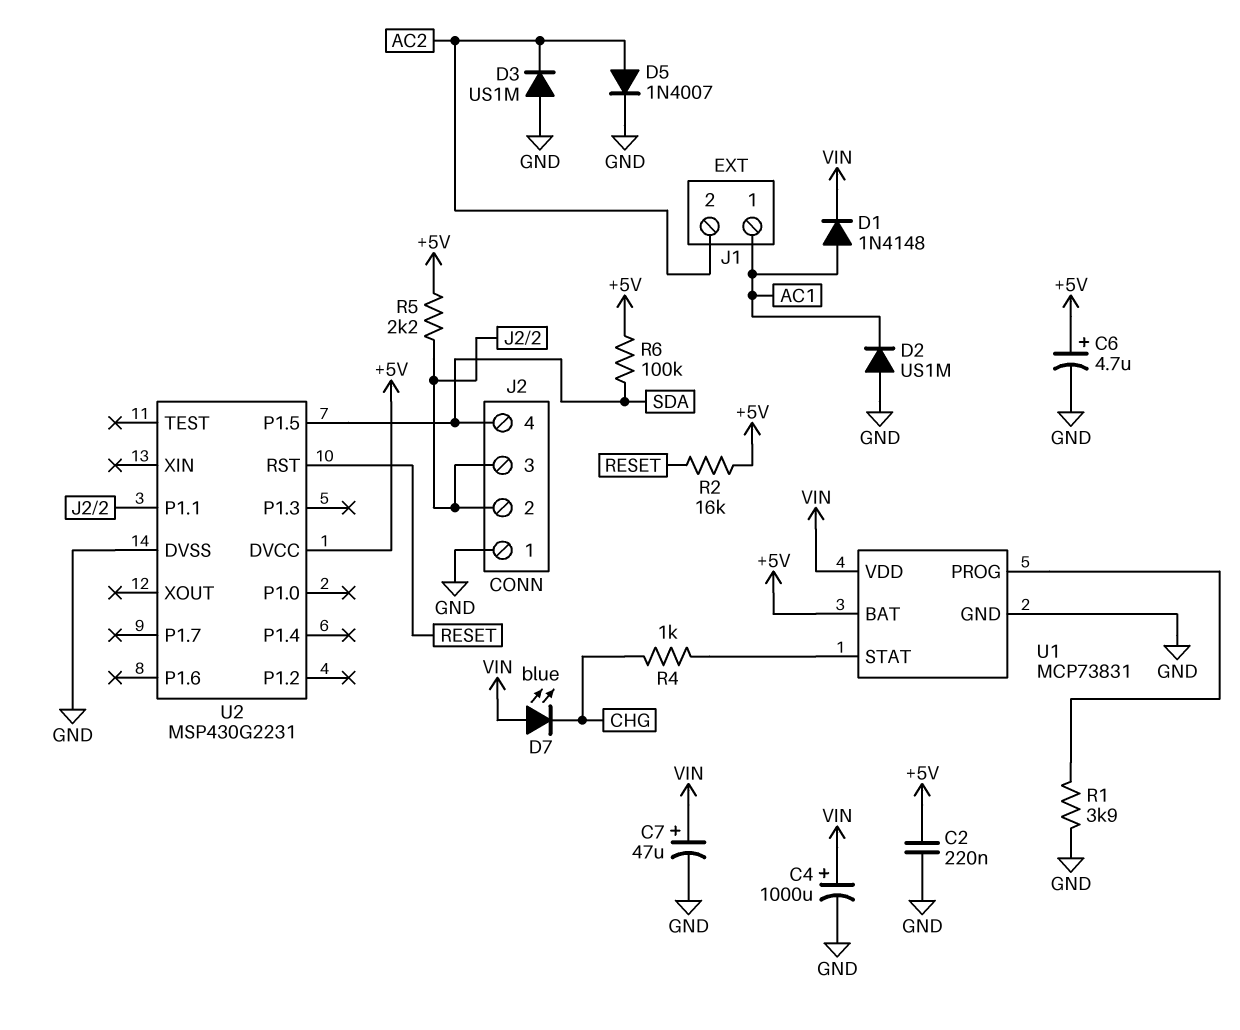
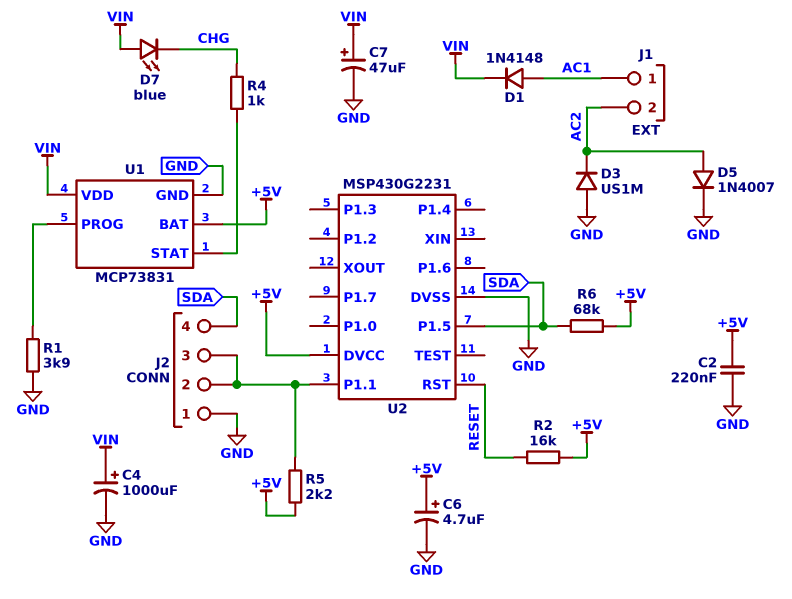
D2: diode US1M (A GND, K AC1) -> none
R6: 100k (+5V, SDA) -> 68k (+5V, SDA)

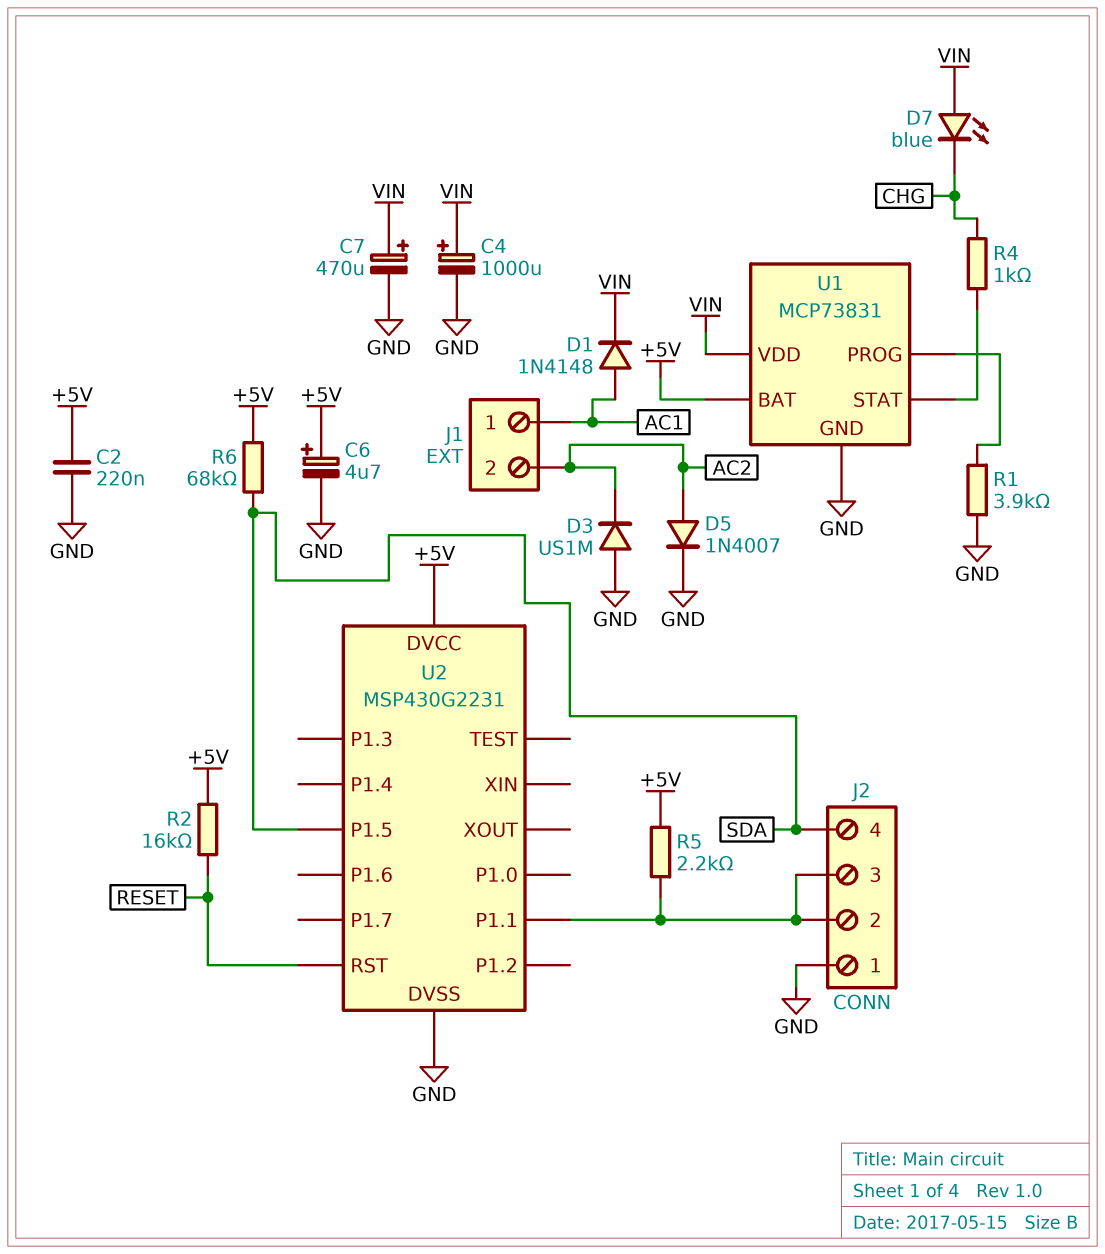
C7: 47uF (plus VIN, minus GND) -> 470uF (plus VIN, minus GND)

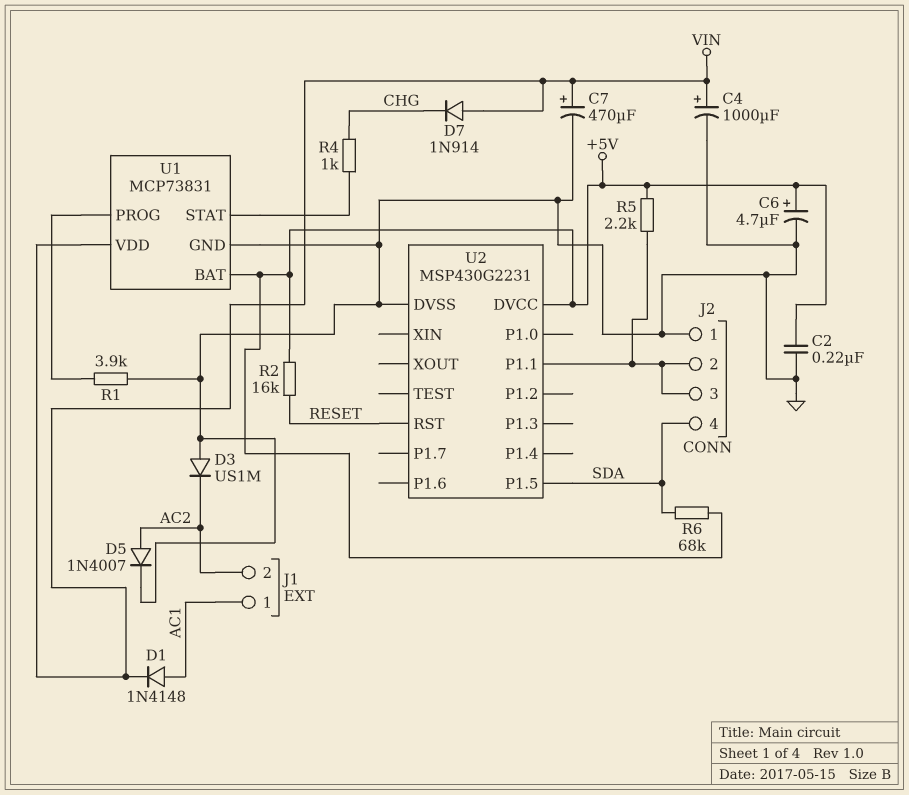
D7: LED blue (A VIN, K CHG) -> diode 1N914 (A VIN, K CHG)

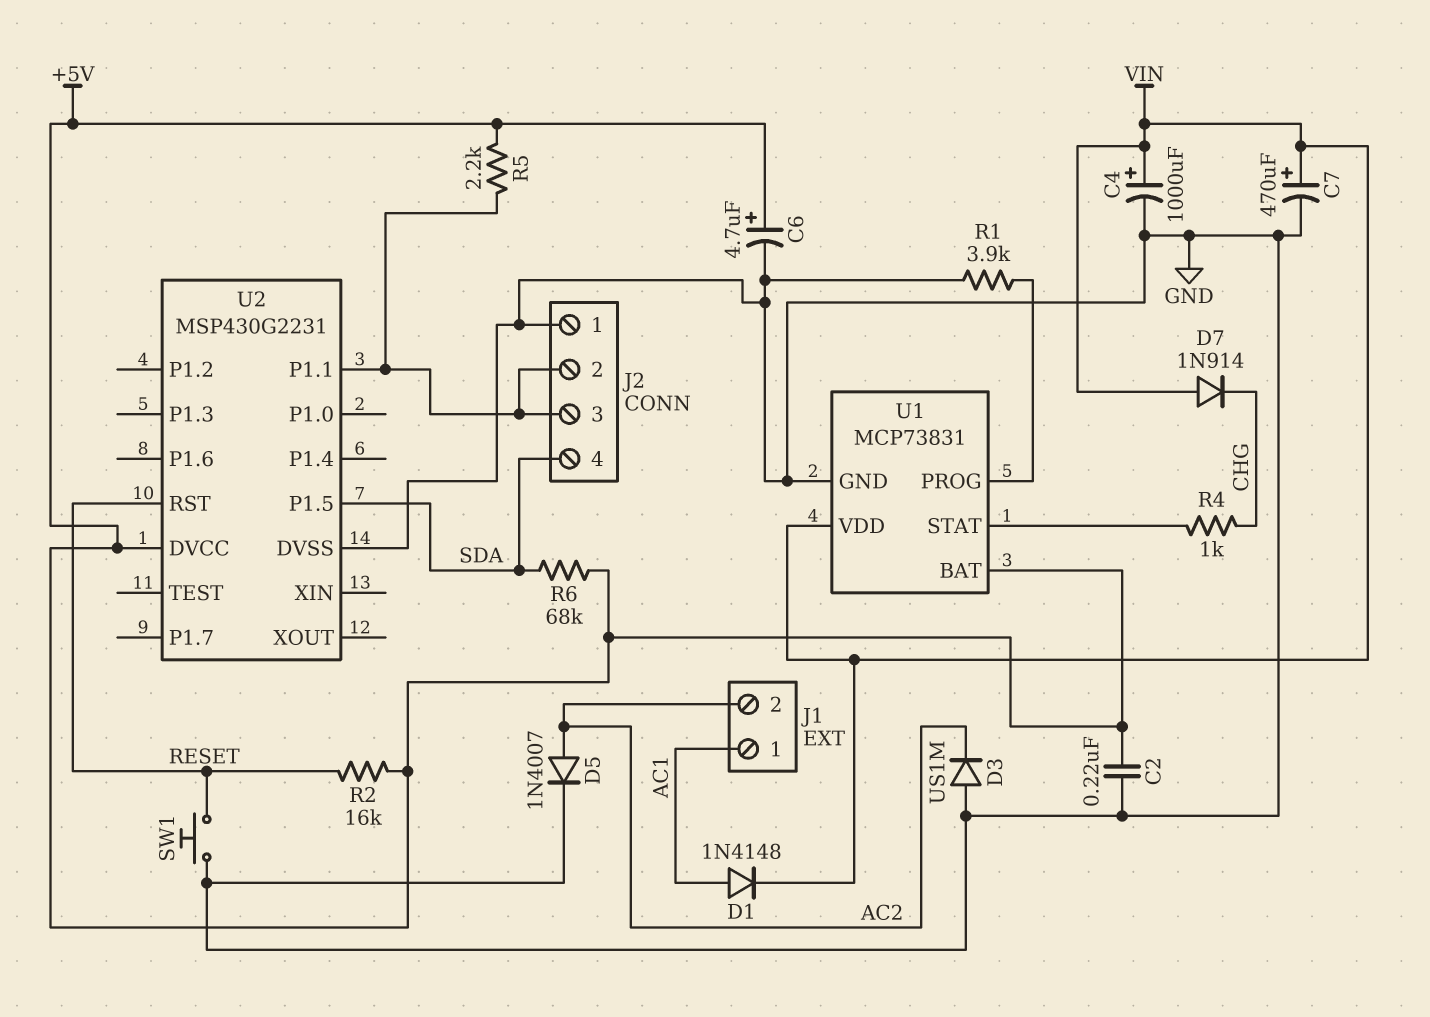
SW1: none -> button (GND, RESET)

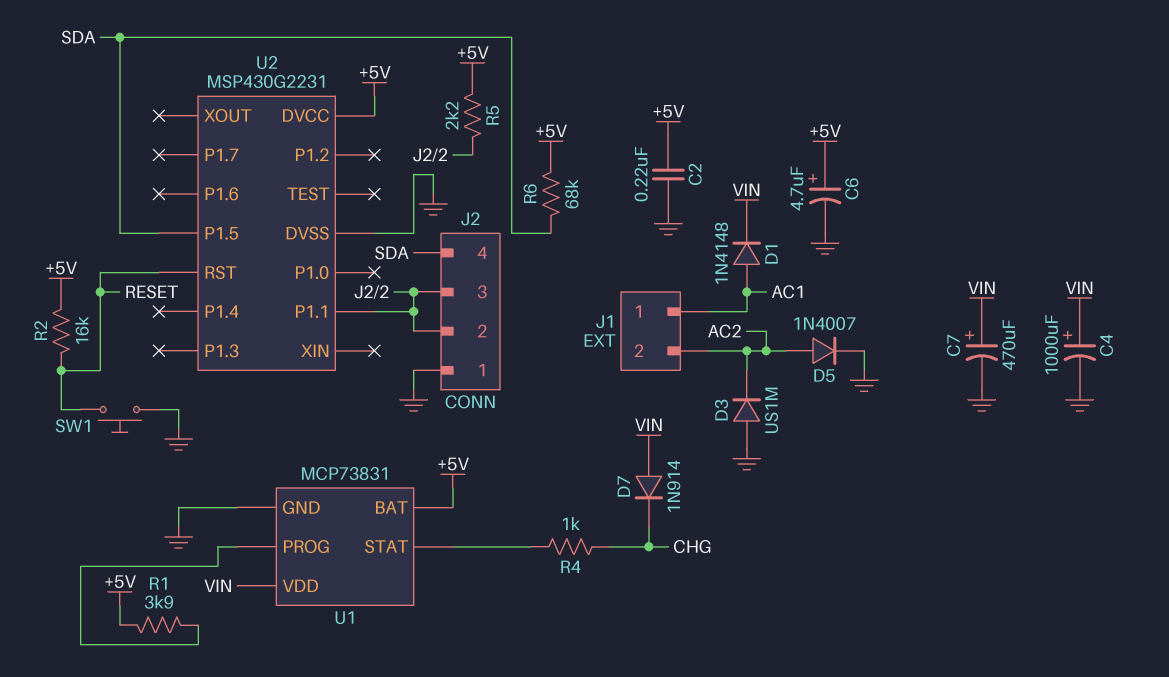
R1: 3.9k (GND, U1/PROG) -> 3.9k (+5V, U1/PROG)

